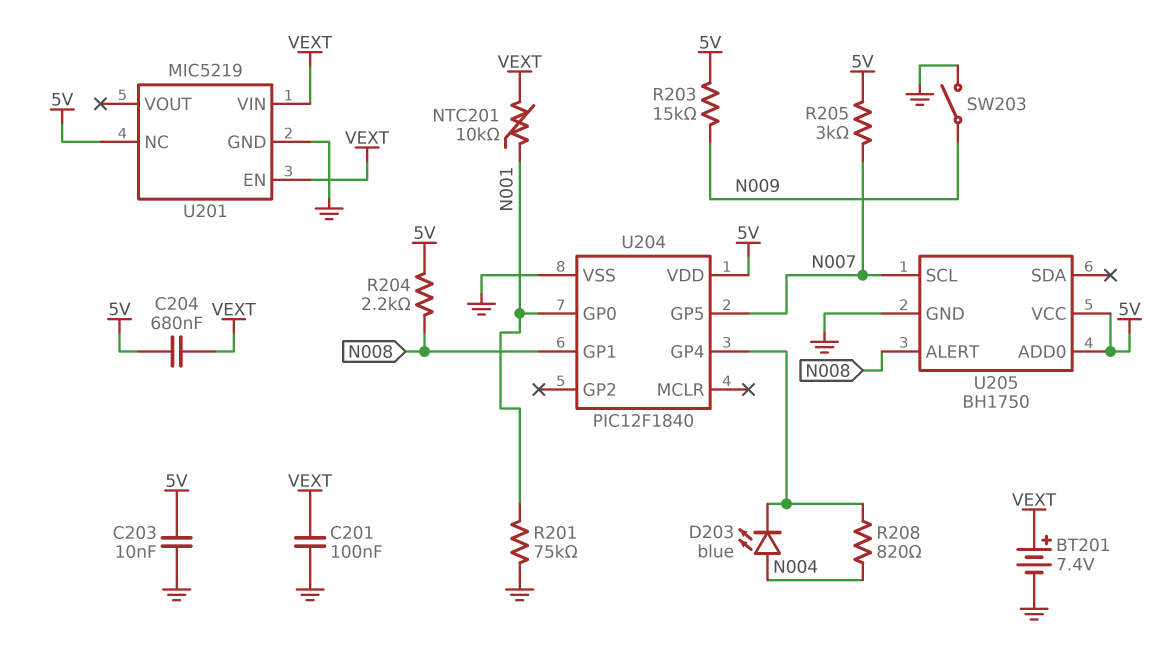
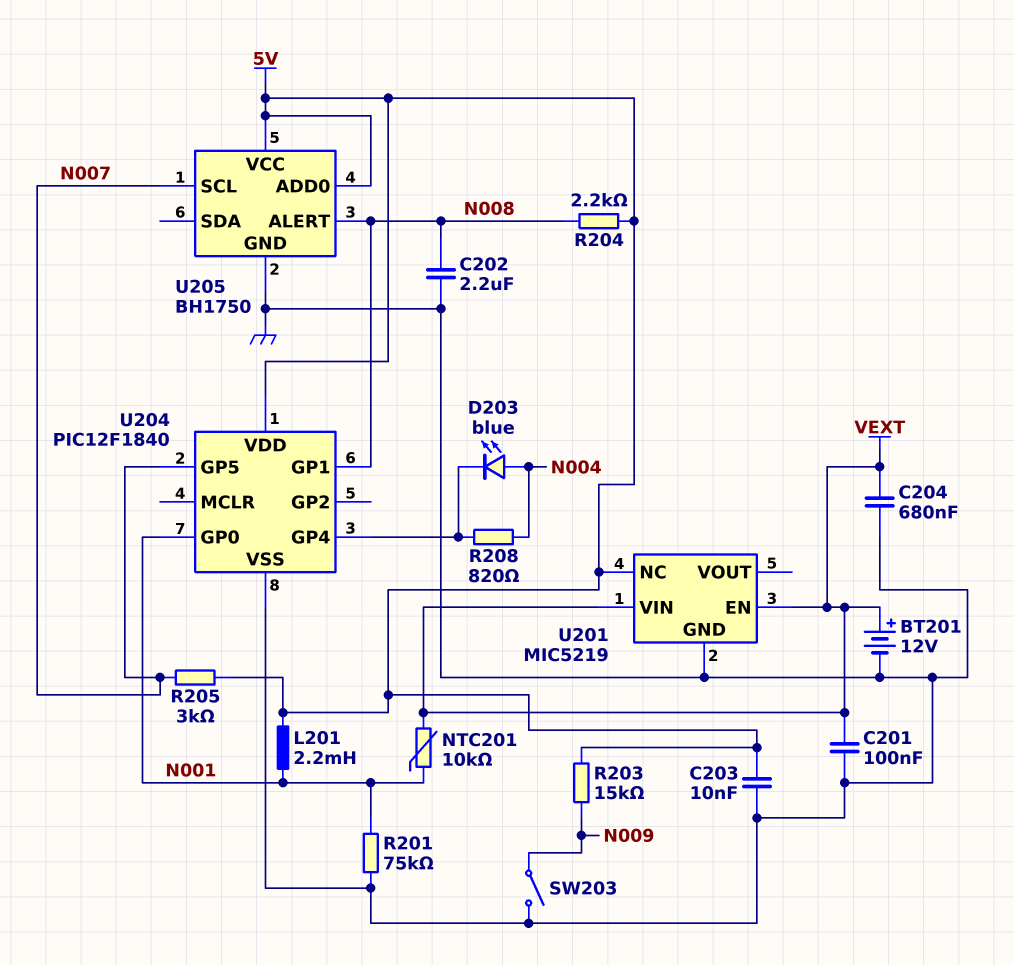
BT201: 7.4V (plus VEXT, minus GND) -> 12V (plus VEXT, minus GND)
C202: none -> 2.2uF (GND, N008)
C204: 680nF (5V, VEXT) -> 680nF (GND, VEXT)
L201: none -> 2.2mH (5V, N001)

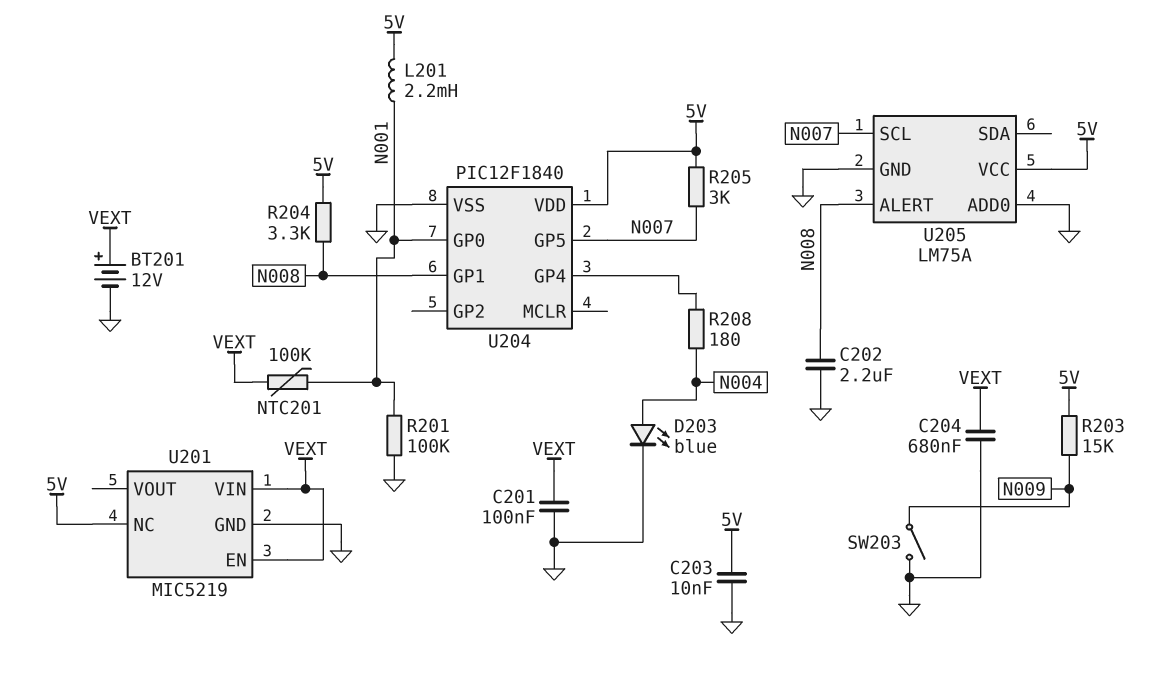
D203: LED blue (A N004, K U204/GP4) -> LED blue (A N004, K GND)
NTC201: 10k (N001, VEXT) -> 100k (N001, VEXT)
R201: 75k (GND, N001) -> 100k (GND, N001)
R204: 2.2k (5V, N008) -> 3.3k (5V, N008)
R208: 820 (N004, U204/GP4) -> 180 (N004, U204/GP4)
U205: BH1750 -> LM75A
U205 pin ADD0: 5V -> GND

